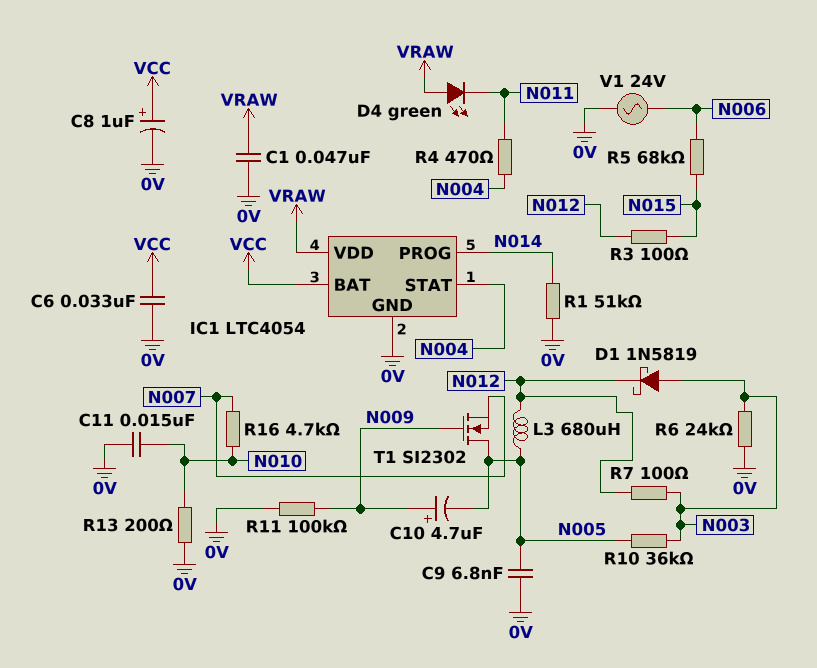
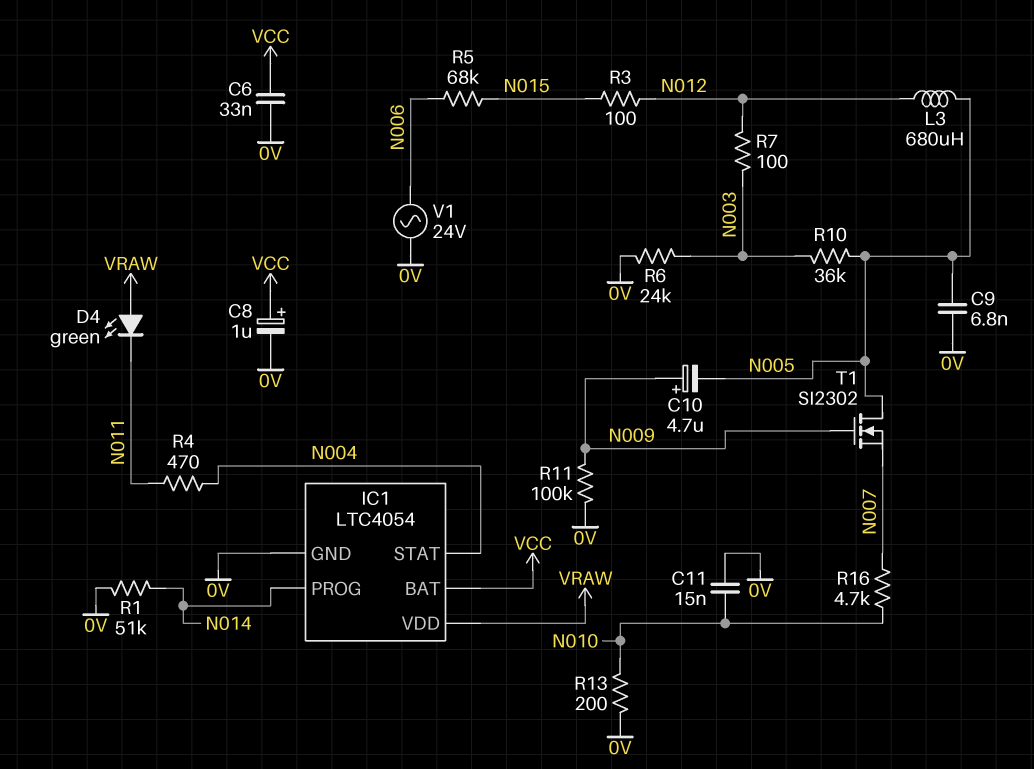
C1: 47nF (0V, VRAW) -> none
D1: schottky 1N5819 (A N003, K N012) -> none

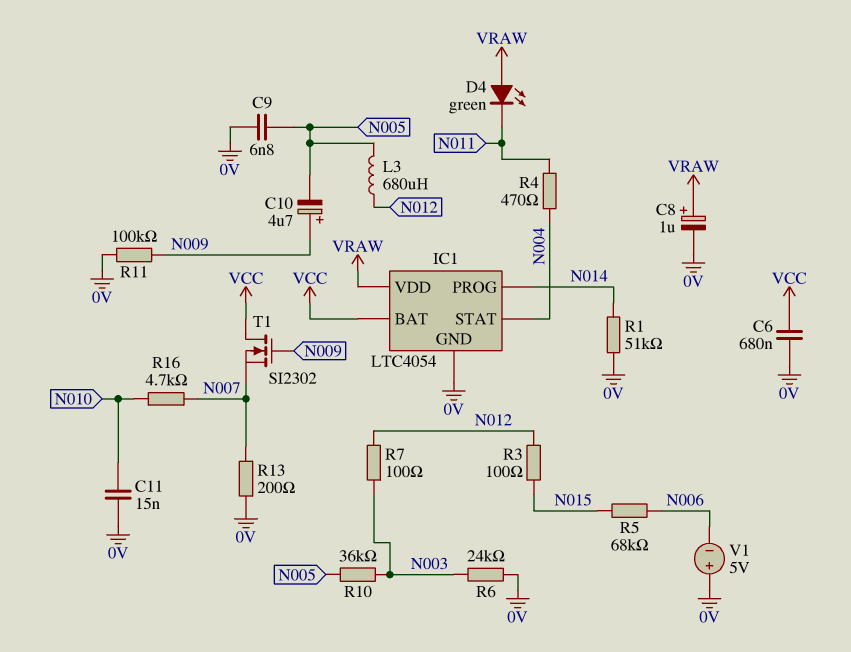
C6: 33nF (0V, VCC) -> 680nF (0V, VCC)
C8: 1uF (plus VCC, minus 0V) -> 1uF (plus VRAW, minus 0V)
R13: 200 (0V, N010) -> 200 (0V, N007)
T1: NMOS SI2302 (G N009, D N005, S N007) -> NMOS SI2302 (G N009, D VCC, S N007)
V1: AC 24V (0V, N006) -> 5V (plus 0V, minus N006)

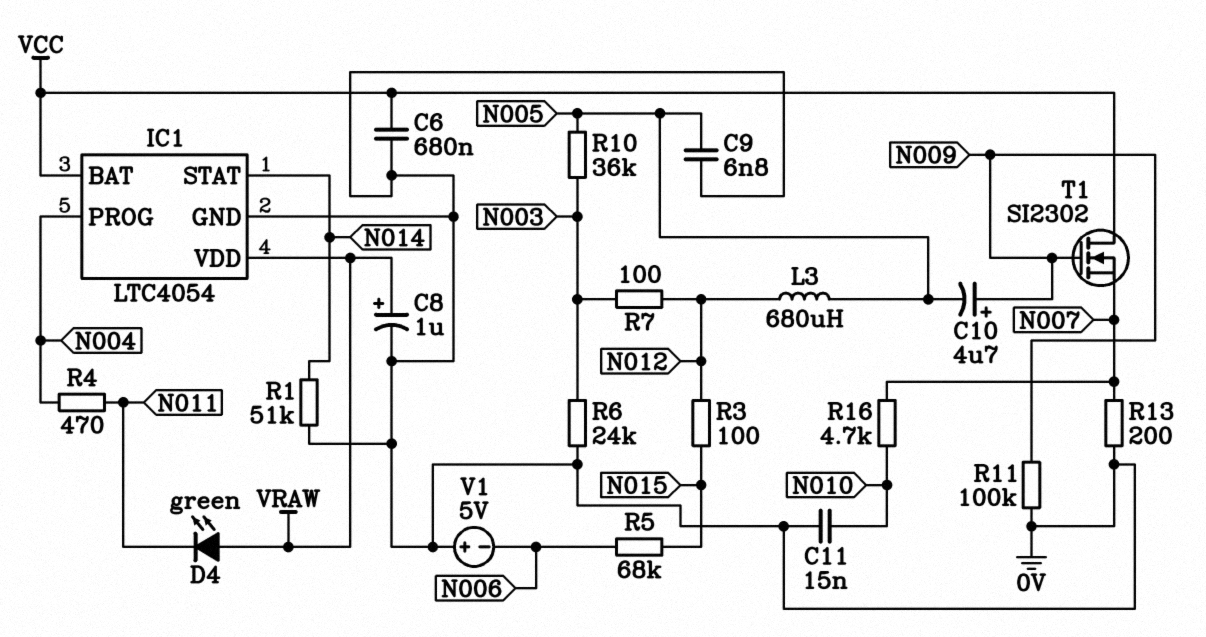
IC1 pin PROG: N014 -> N004
IC1 pin STAT: N004 -> N014

